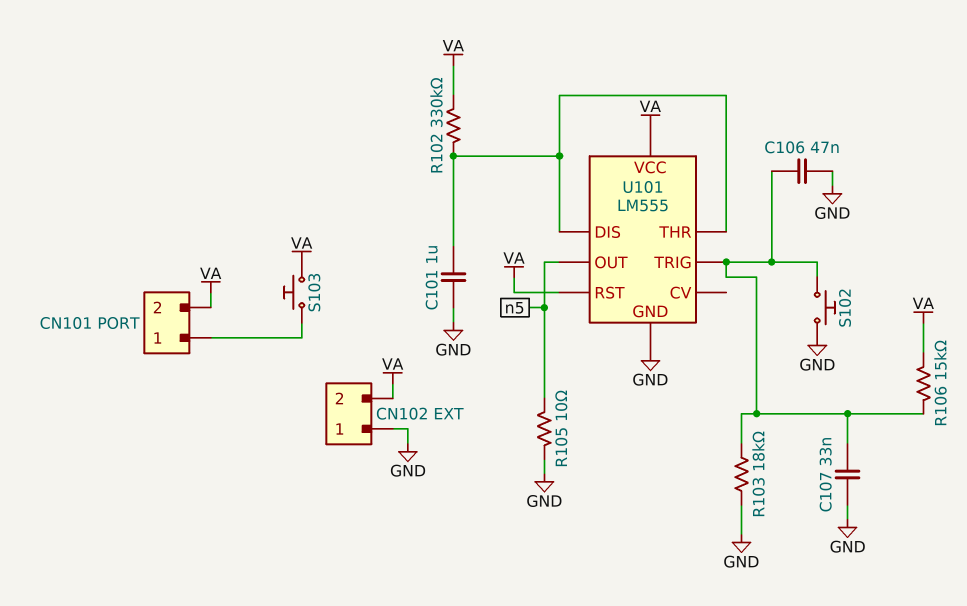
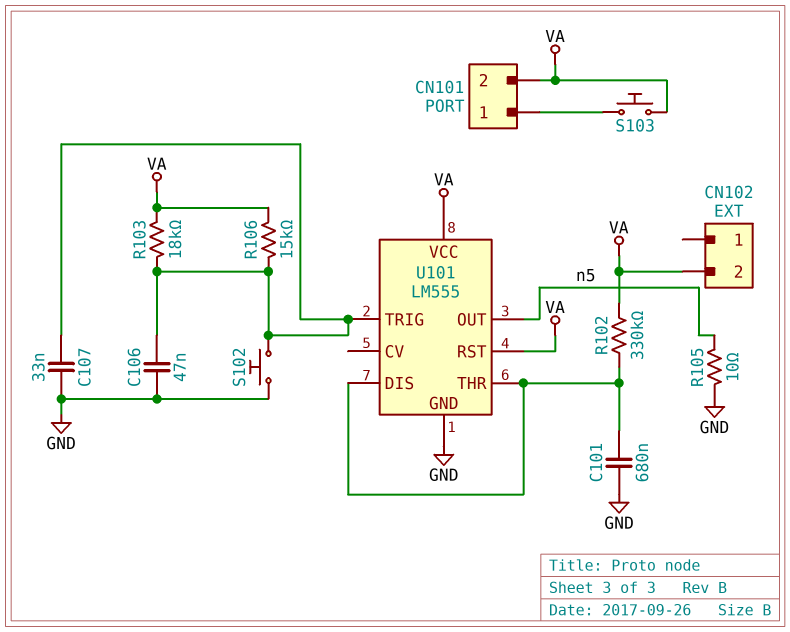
C101: 1uF (GND, U101/DIS) -> 680nF (GND, U101/DIS)
CN102 pin 1: GND -> none
R103: 18k (GND, U101/TRIG) -> 18k (U101/TRIG, VA)

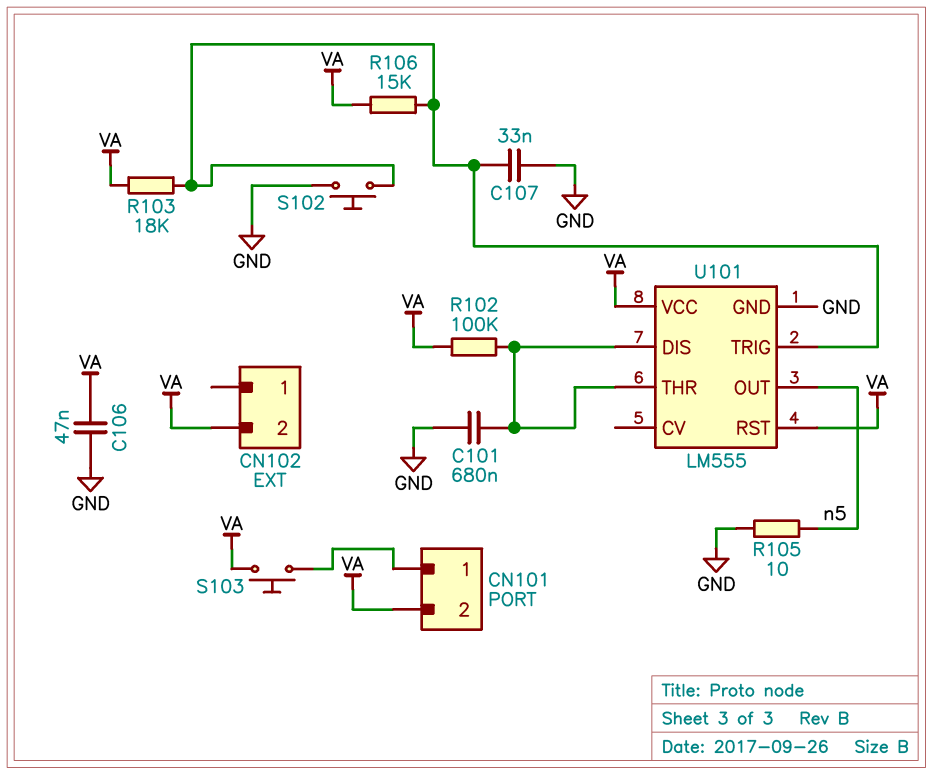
C106: 47nF (GND, U101/TRIG) -> 47nF (GND, VA)
R102: 330k (U101/DIS, VA) -> 100k (U101/DIS, VA)

